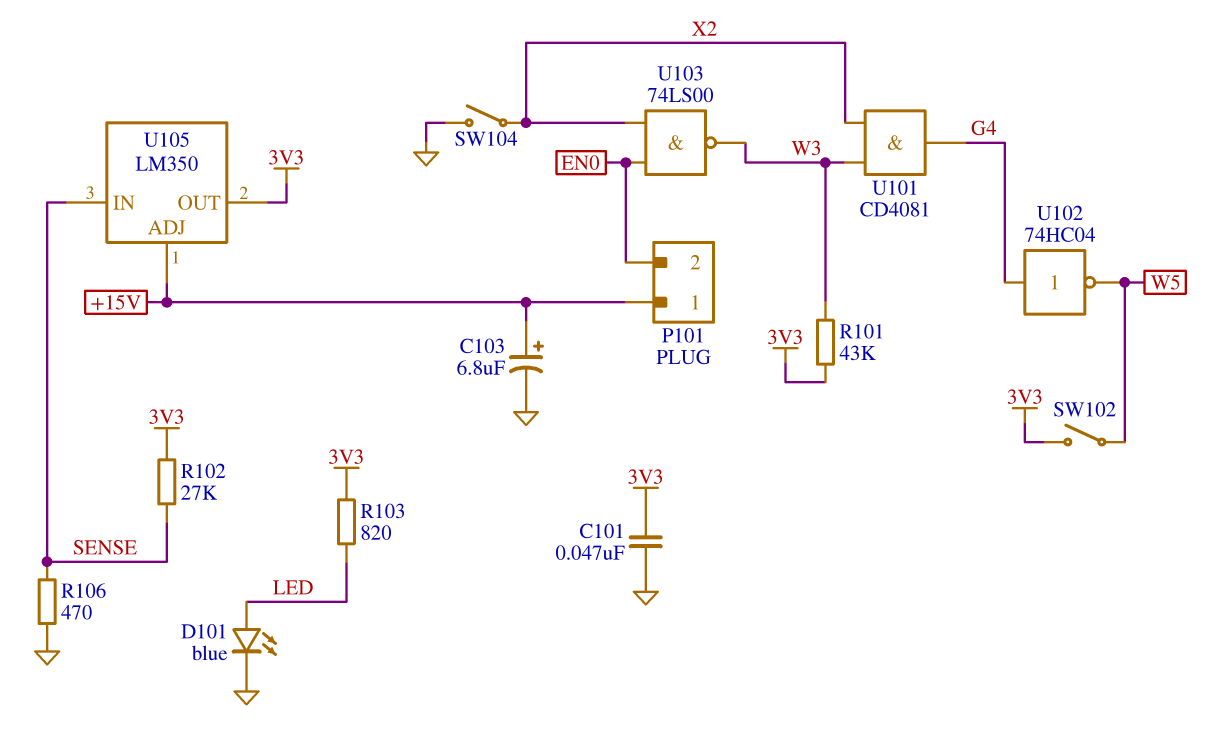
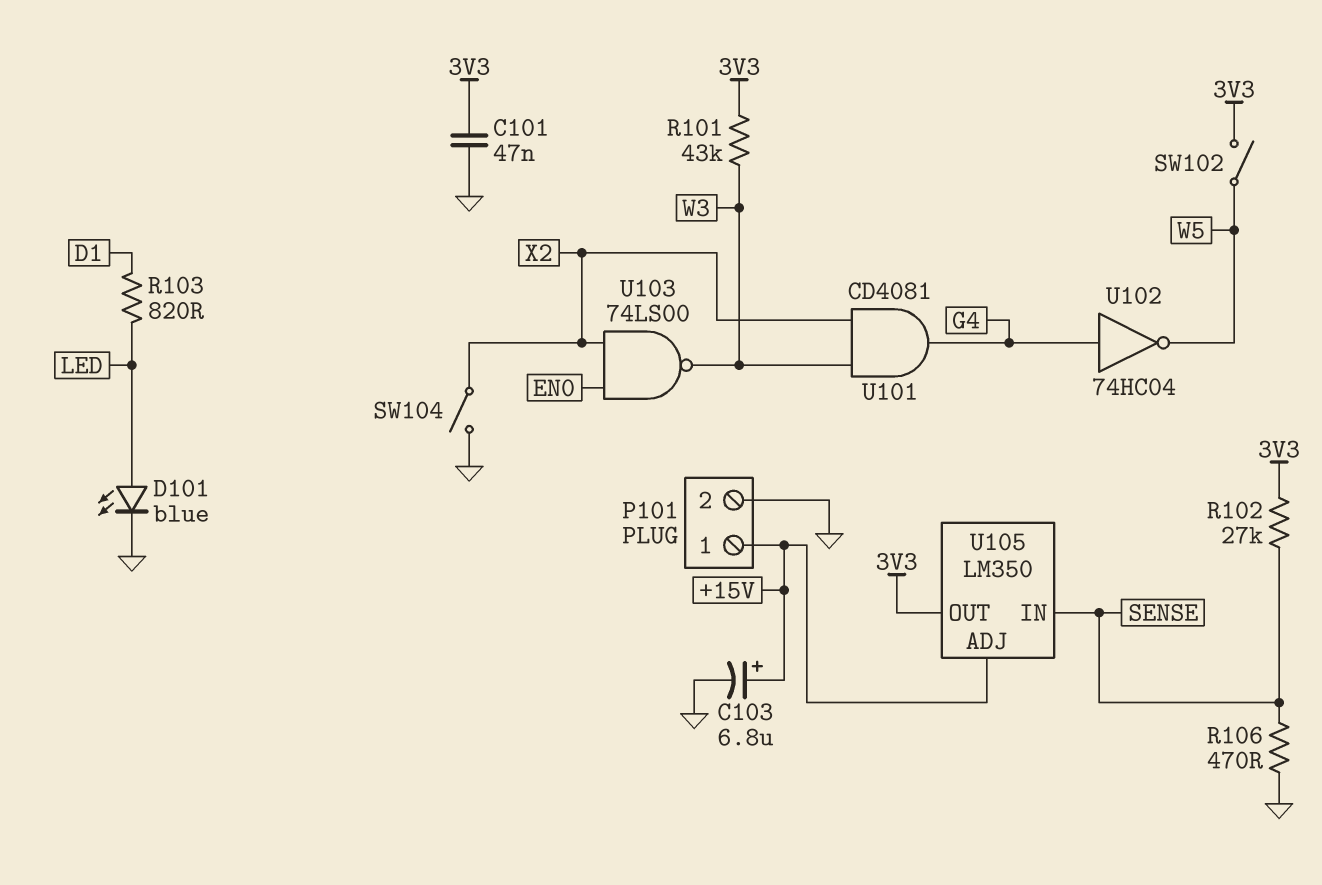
P101 pin 2: EN0 -> GND
R103: 820 (3V3, LED) -> 820 (D1, LED)

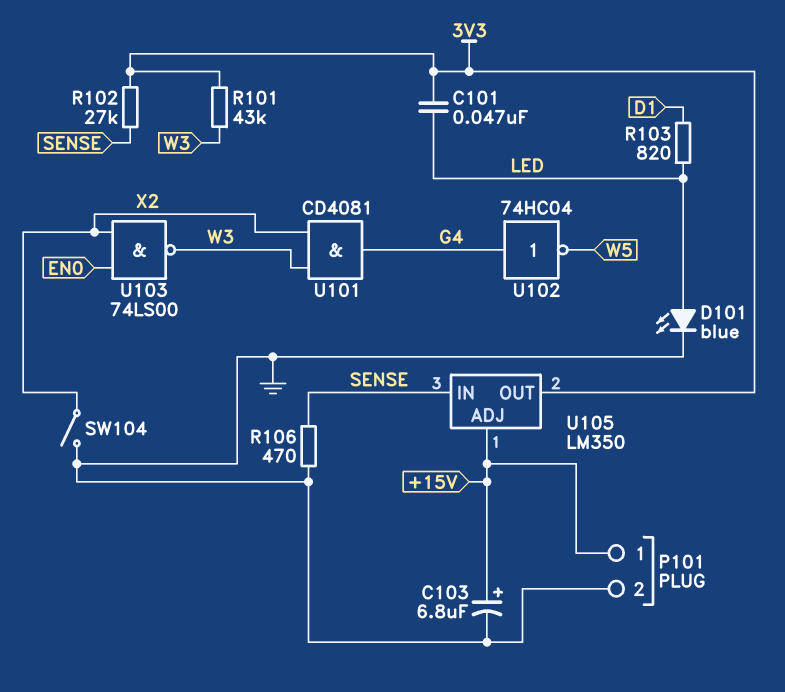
C101: 47nF (3V3, GND) -> 47nF (3V3, LED)
SW102: switch (3V3, W5) -> none

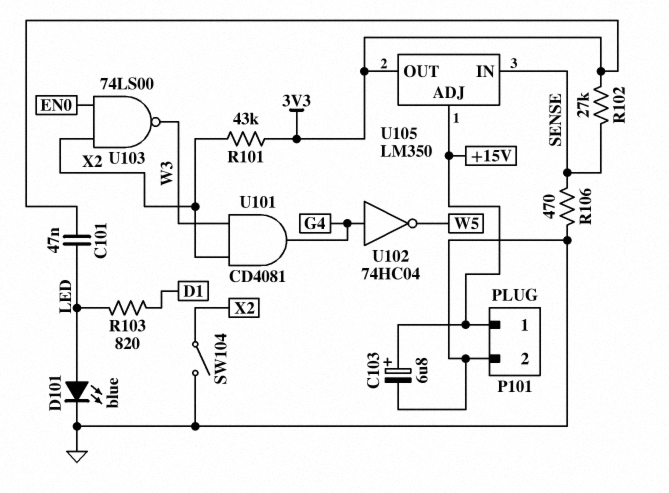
R101: 43k (3V3, W3) -> 43k (3V3, X2)

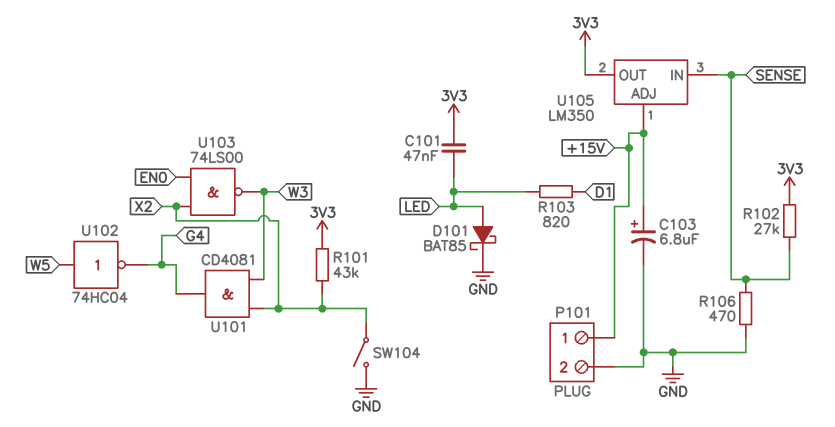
D101: LED blue (A LED, K GND) -> schottky BAT85 (A LED, K GND)
U102: NOT 74HC04 (in G4, out W5) -> NOT 74HC04 (in W5, out G4)

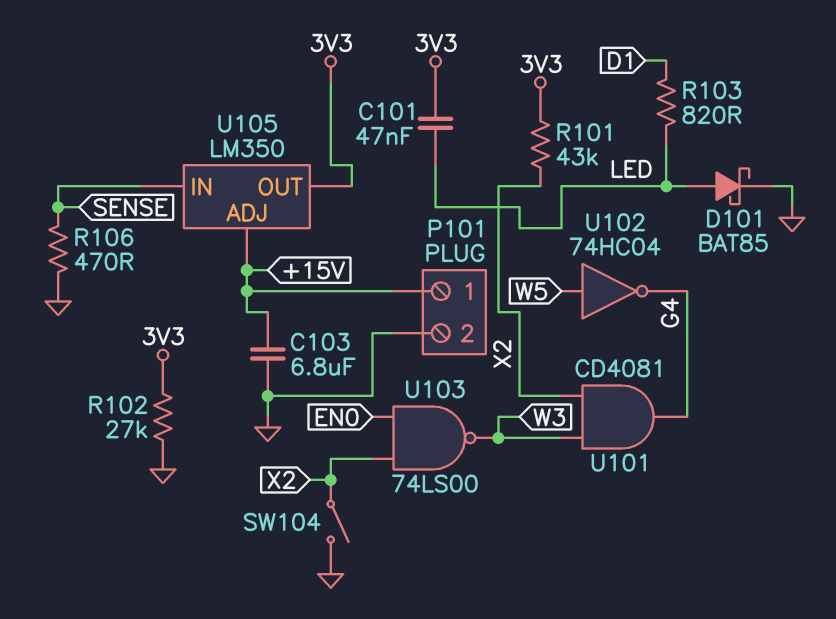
C103: 6.8uF (plus +15V, minus GND) -> 6.8uF (+15V, GND)
R102: 27k (3V3, SENSE) -> 27k (3V3, GND)

